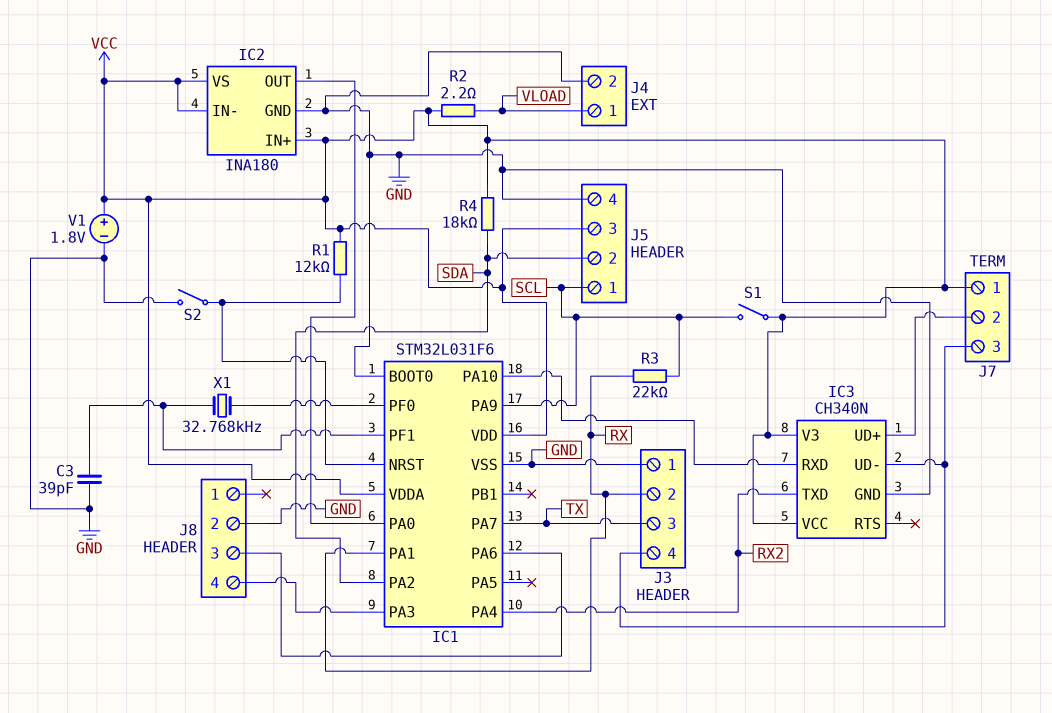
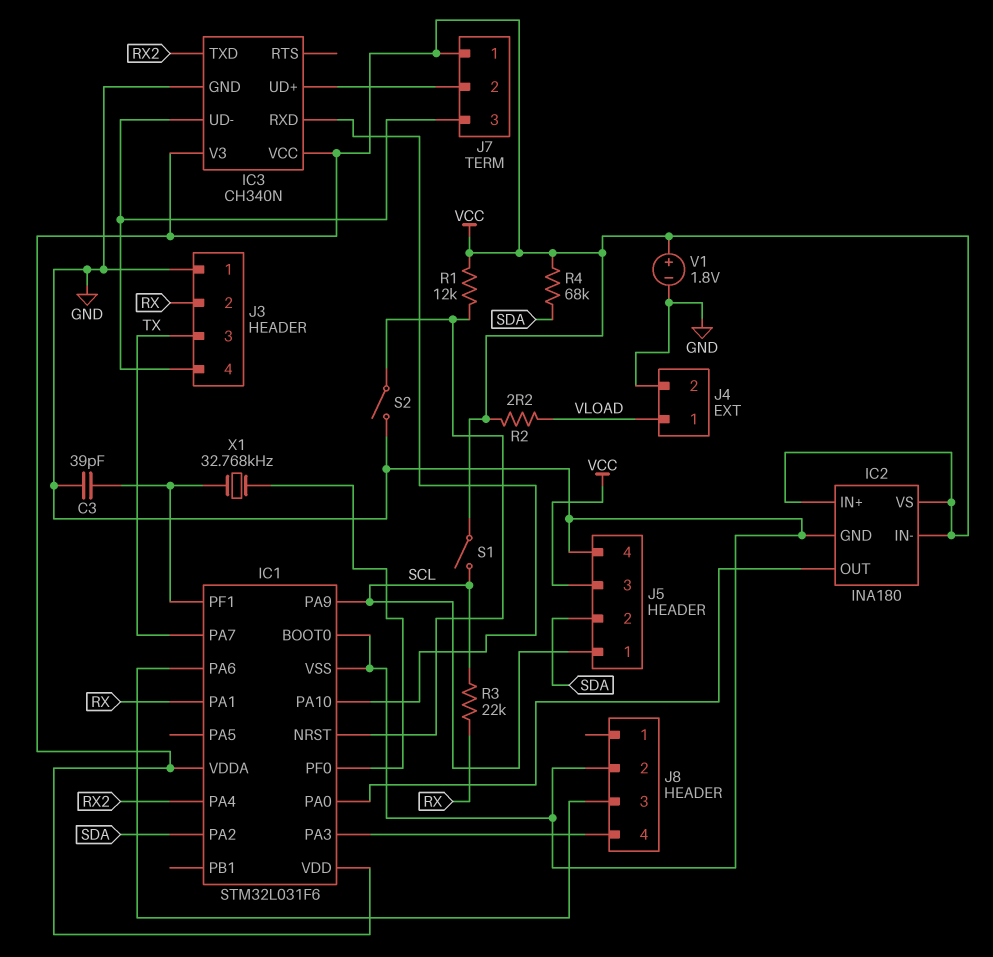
R4: 18k (SDA, VCC) -> 68k (SDA, VCC)

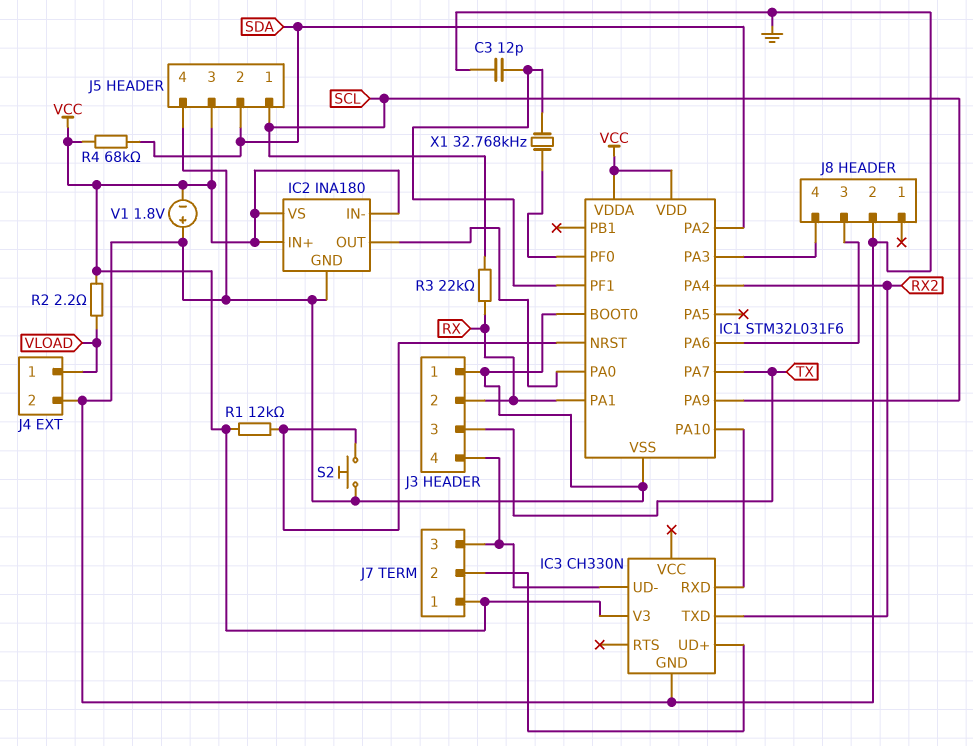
C3: 39pF (GND, IC1/PF1) -> 12pF (GND, IC1/PF1)
IC3: CH340N -> CH330N
IC3 pin VCC: VCC -> none
S1: switch (SCL, VCC) -> none
S2: switch (GND, IC1/NRST) -> button (GND, IC1/NRST)
V1: 1.8V (plus VCC, minus GND) -> 1.8V (plus GND, minus VCC)

